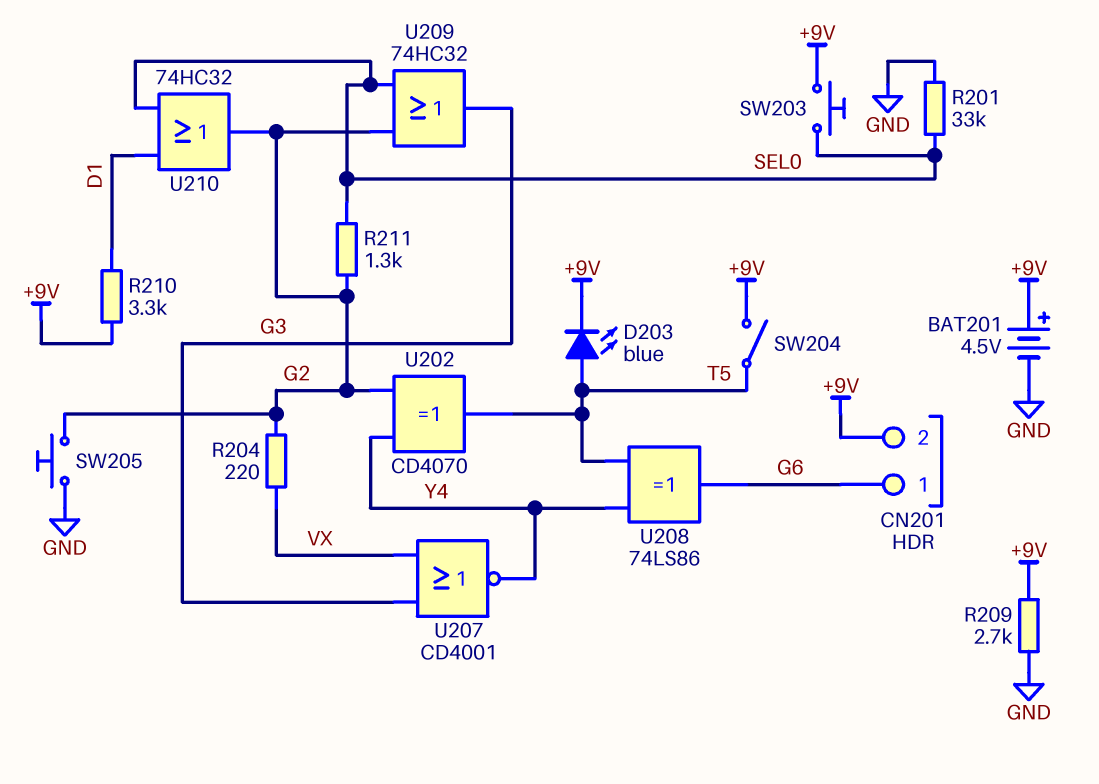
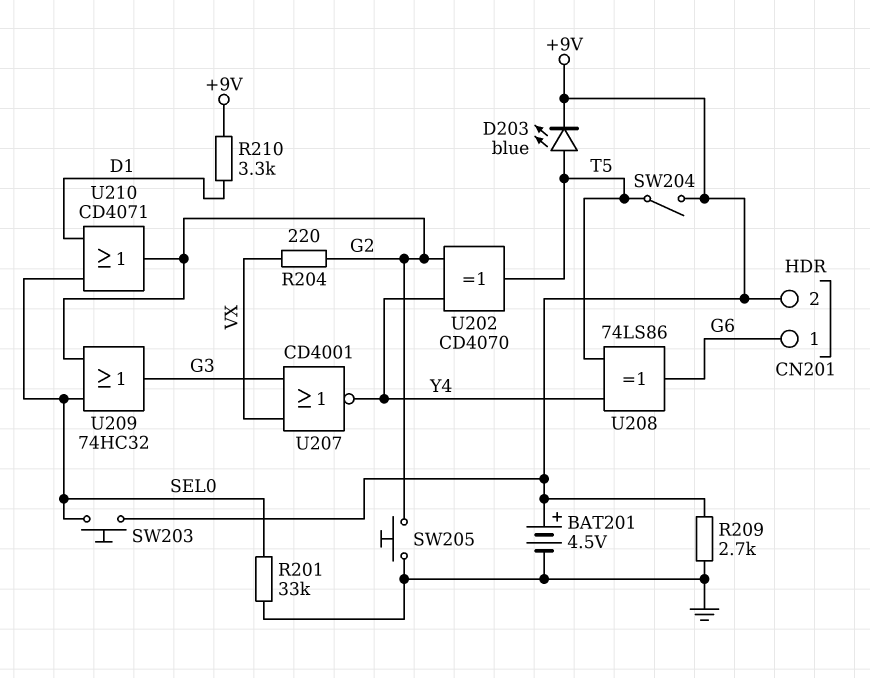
R211: 1.3k (G2, SEL0) -> none
U210: OR 74HC32 (in D1, in SEL0, out G2) -> OR CD4071 (in D1, in SEL0, out G2)

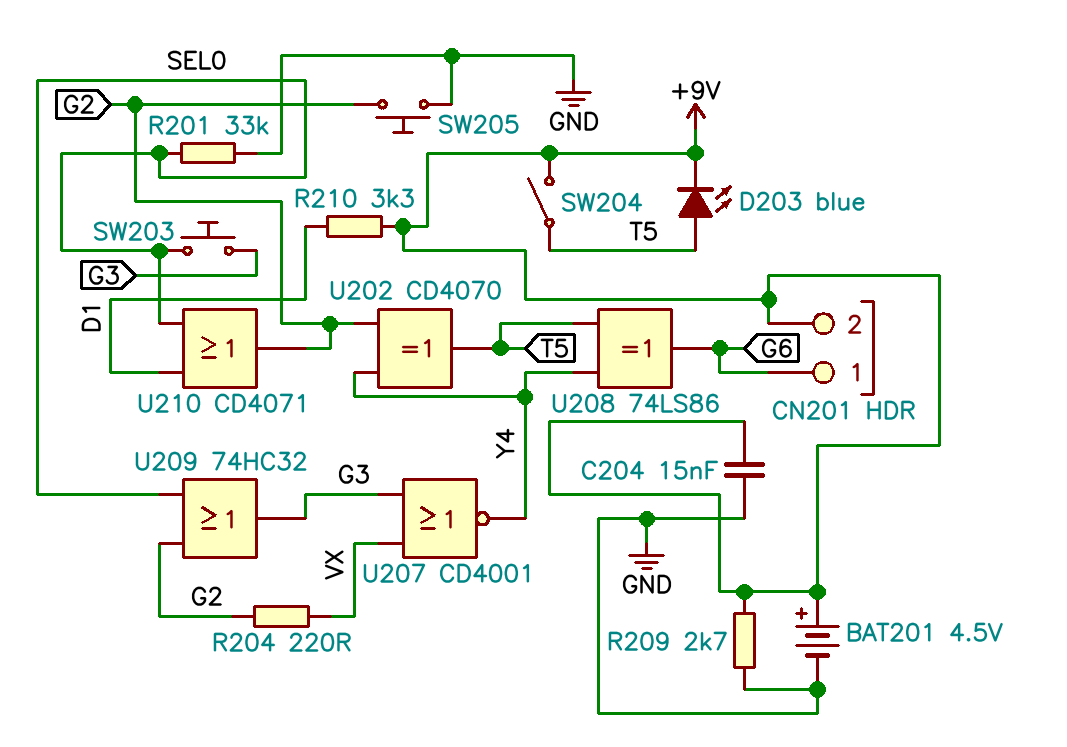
C204: none -> 15nF (+9V, GND)
SW203: button (+9V, SEL0) -> button (G3, SEL0)

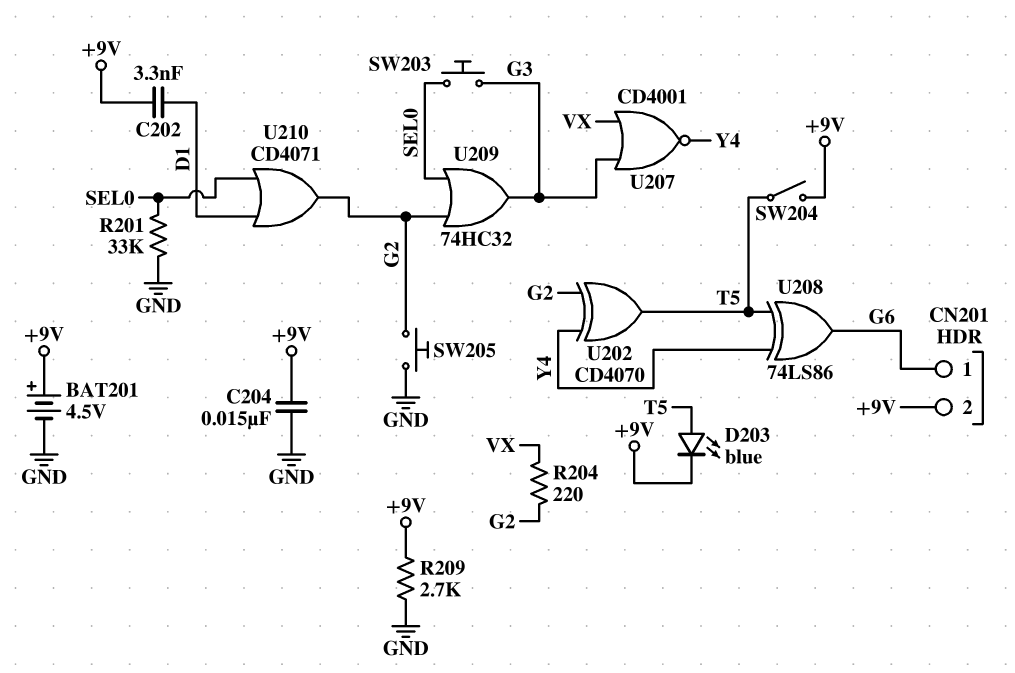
C202: none -> 3.3nF (+9V, D1)
R210: 3.3k (+9V, D1) -> none

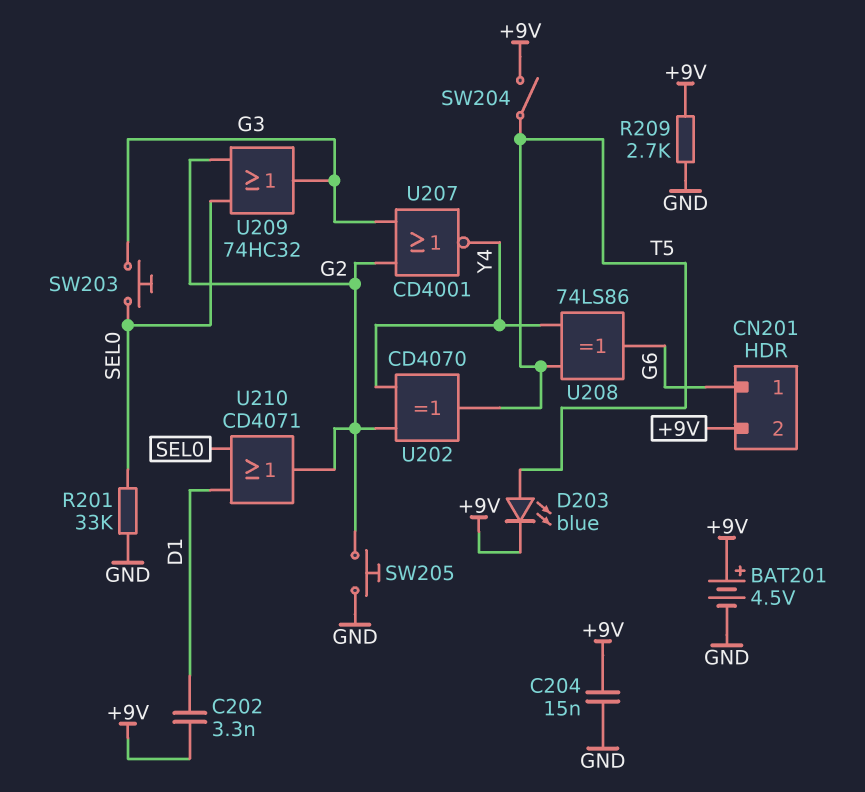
R204: 220 (G2, VX) -> none
U207: NOR CD4001 (in G3, in VX, out Y4) -> NOR CD4001 (in G2, in G3, out Y4)

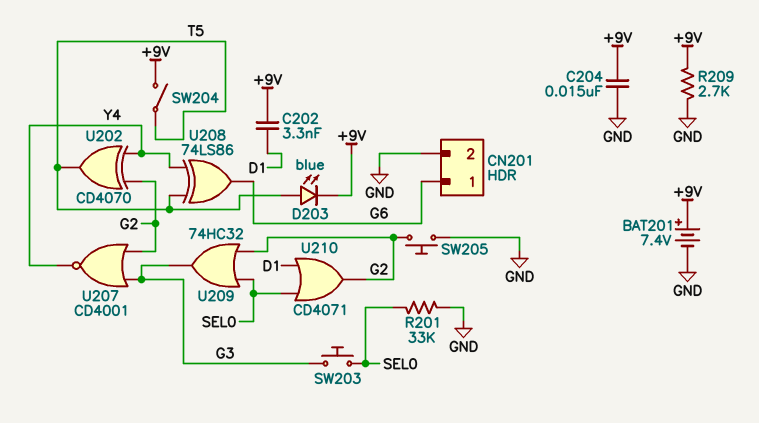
BAT201: 4.5V (plus +9V, minus GND) -> 7.4V (plus +9V, minus GND)
CN201 pin 2: +9V -> GND

